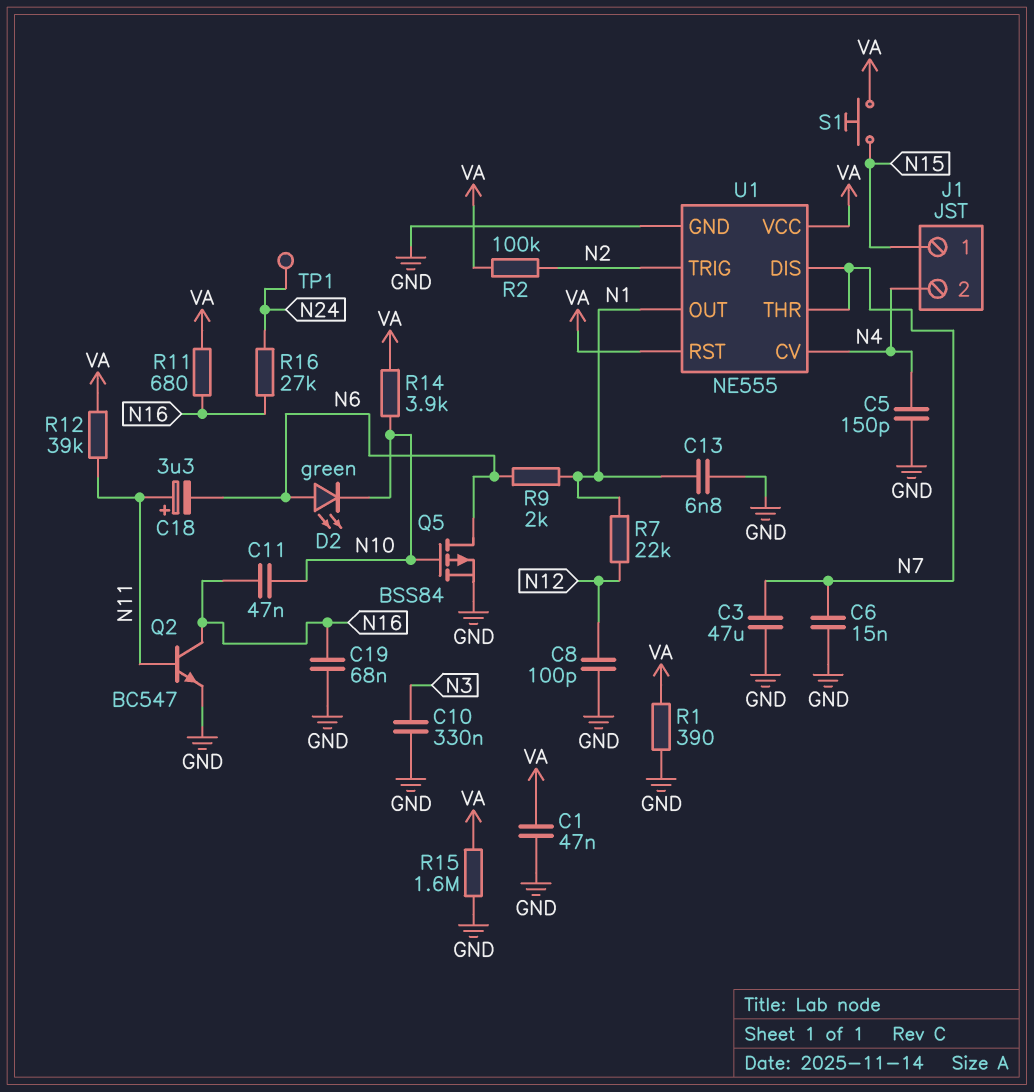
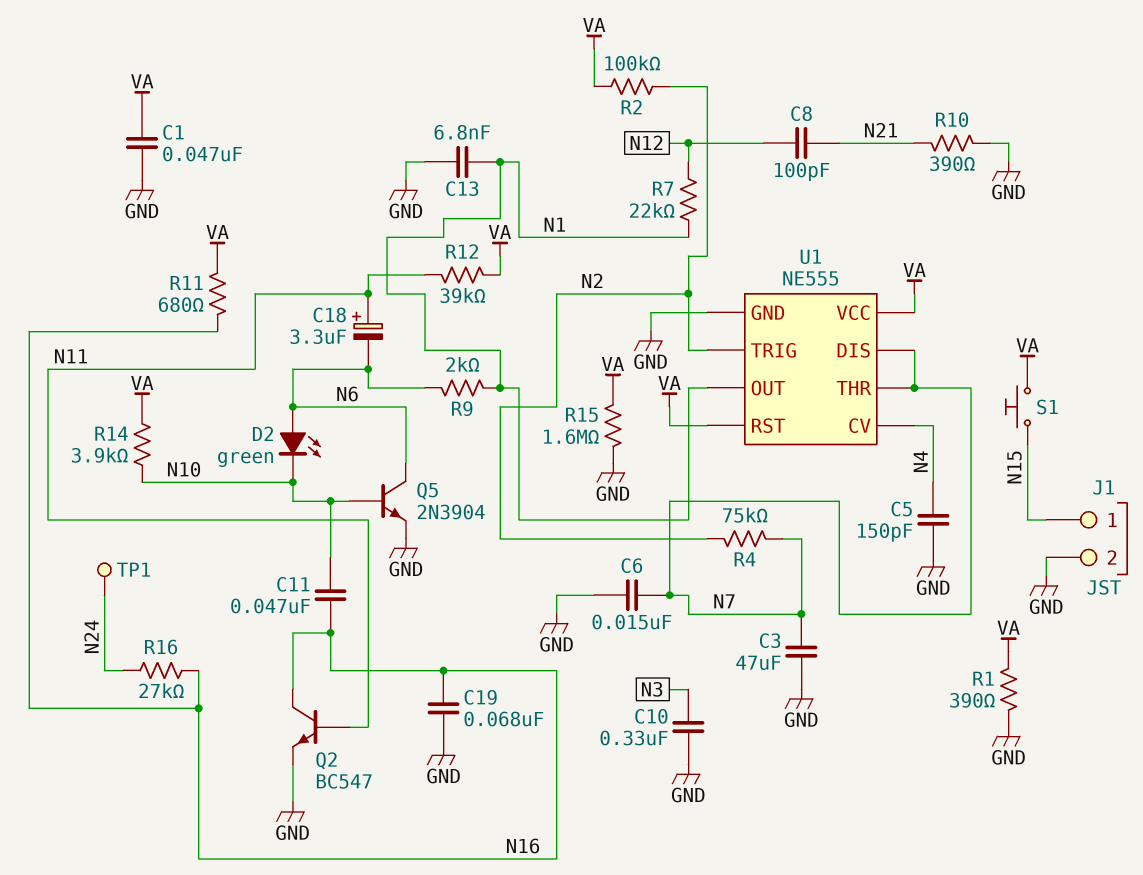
C8: 100pF (GND, N12) -> 100pF (N12, N21)
J1 pin 2: N4 -> GND
Q5: PMOS BSS84 (G N10, D N6, S GND) -> NPN 2N3904 (B N10, C N6, E GND)
R4: none -> 75k (N2, N7)
R10: none -> 390 (GND, N21)

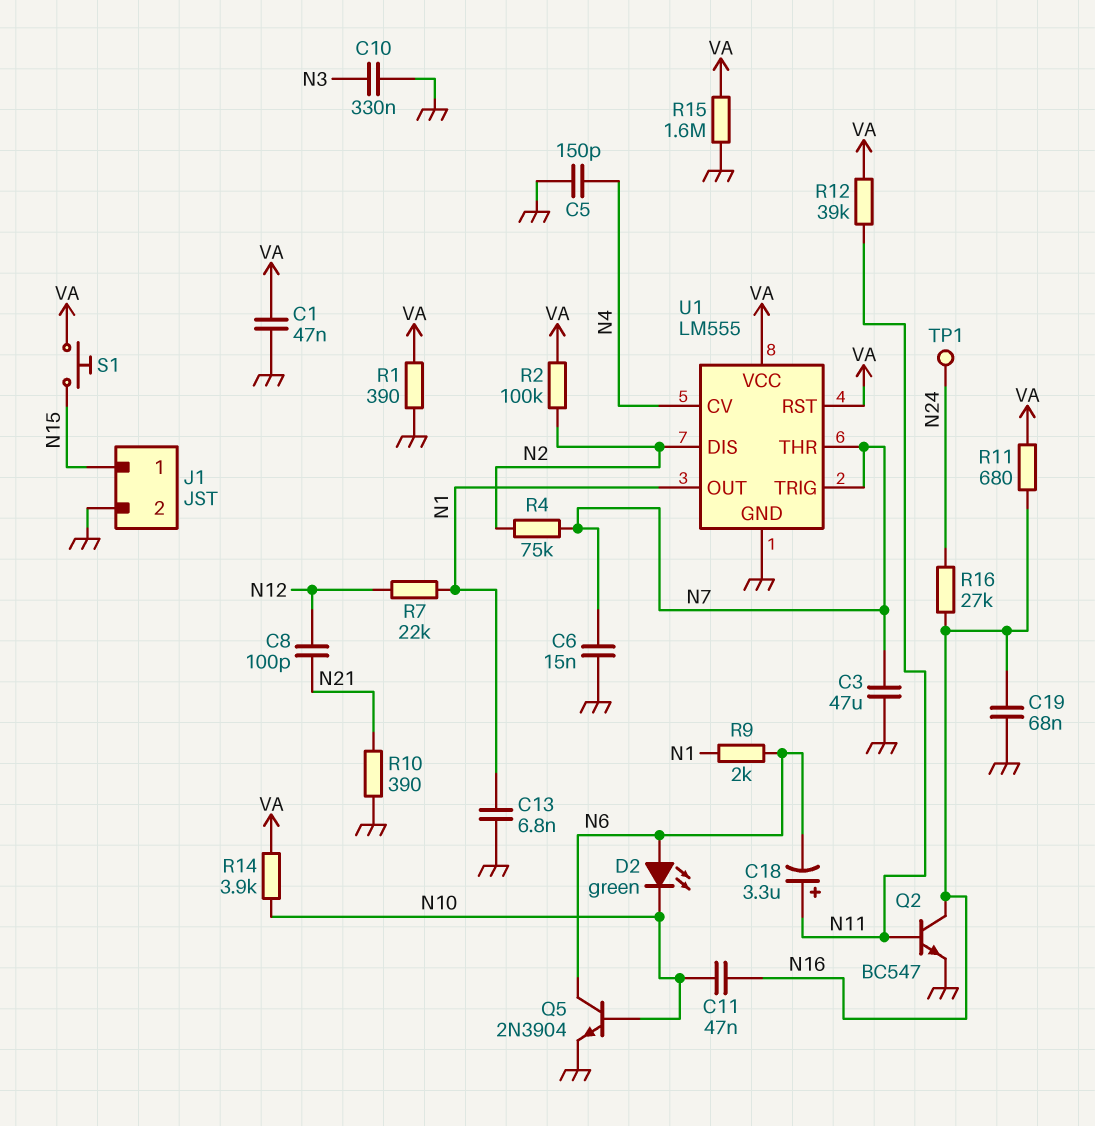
U1: NE555 -> LM555
U1 pin DIS: N7 -> N2
U1 pin TRIG: N2 -> N7

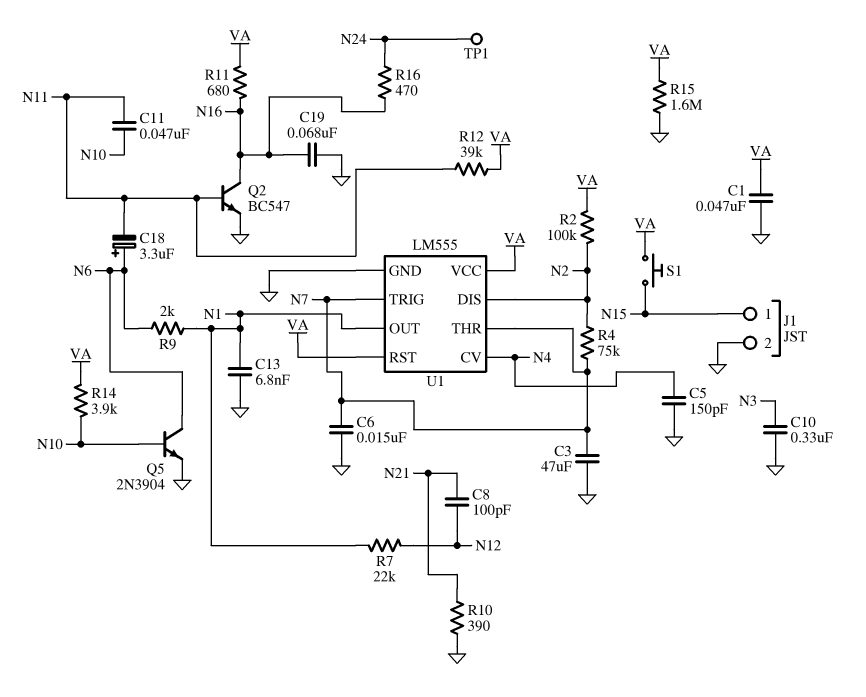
C11: 47nF (N10, N16) -> 47nF (N10, N11)
C18: 3.3uF (plus N11, minus N6) -> 3.3uF (plus N6, minus N11)
D2: LED green (A N6, K N10) -> none
R1: 390 (GND, VA) -> none
R16: 27k (N16, N24) -> 470 (N16, N24)

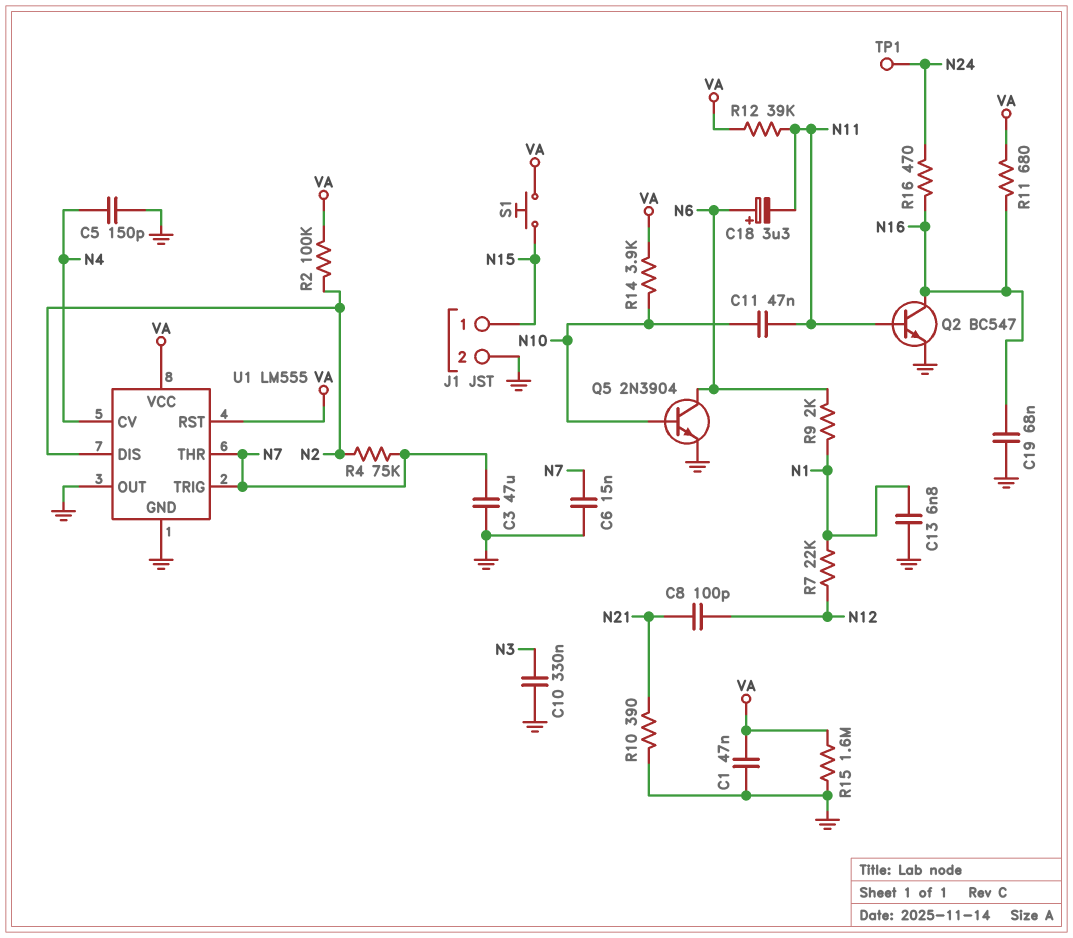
U1 pin OUT: N1 -> GND

